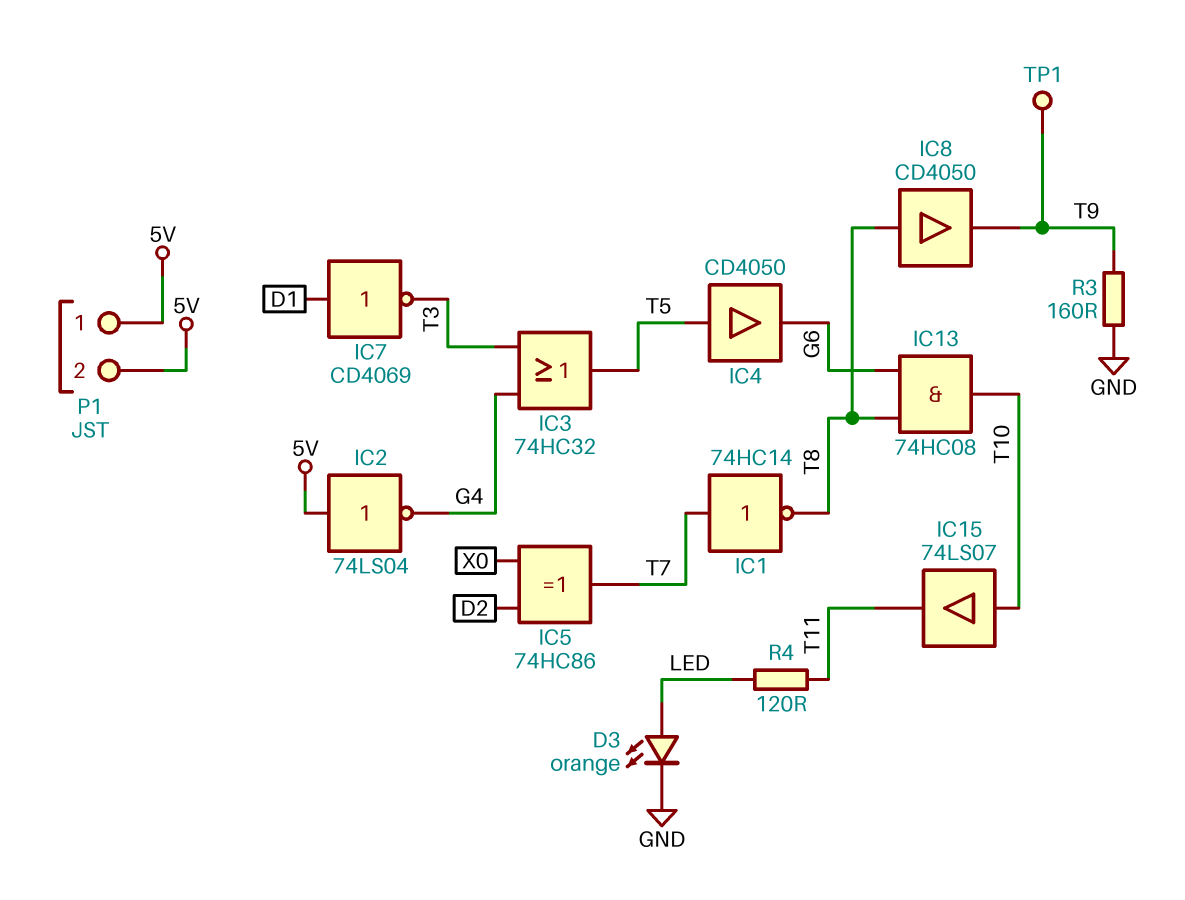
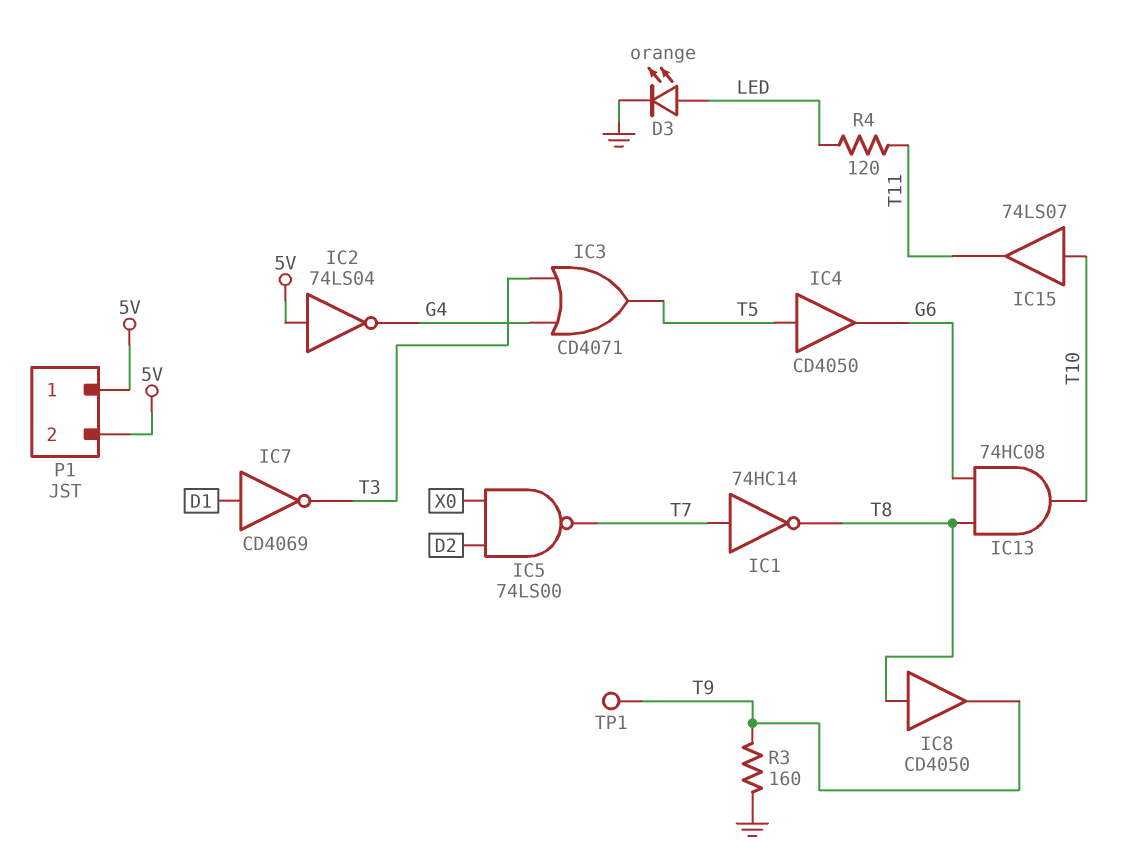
IC3: OR 74HC32 (in G4, in T3, out T5) -> OR CD4071 (in G4, in T3, out T5)
IC5: XOR 74HC86 (in D2, in X0, out T7) -> NAND 74LS00 (in D2, in X0, out T7)

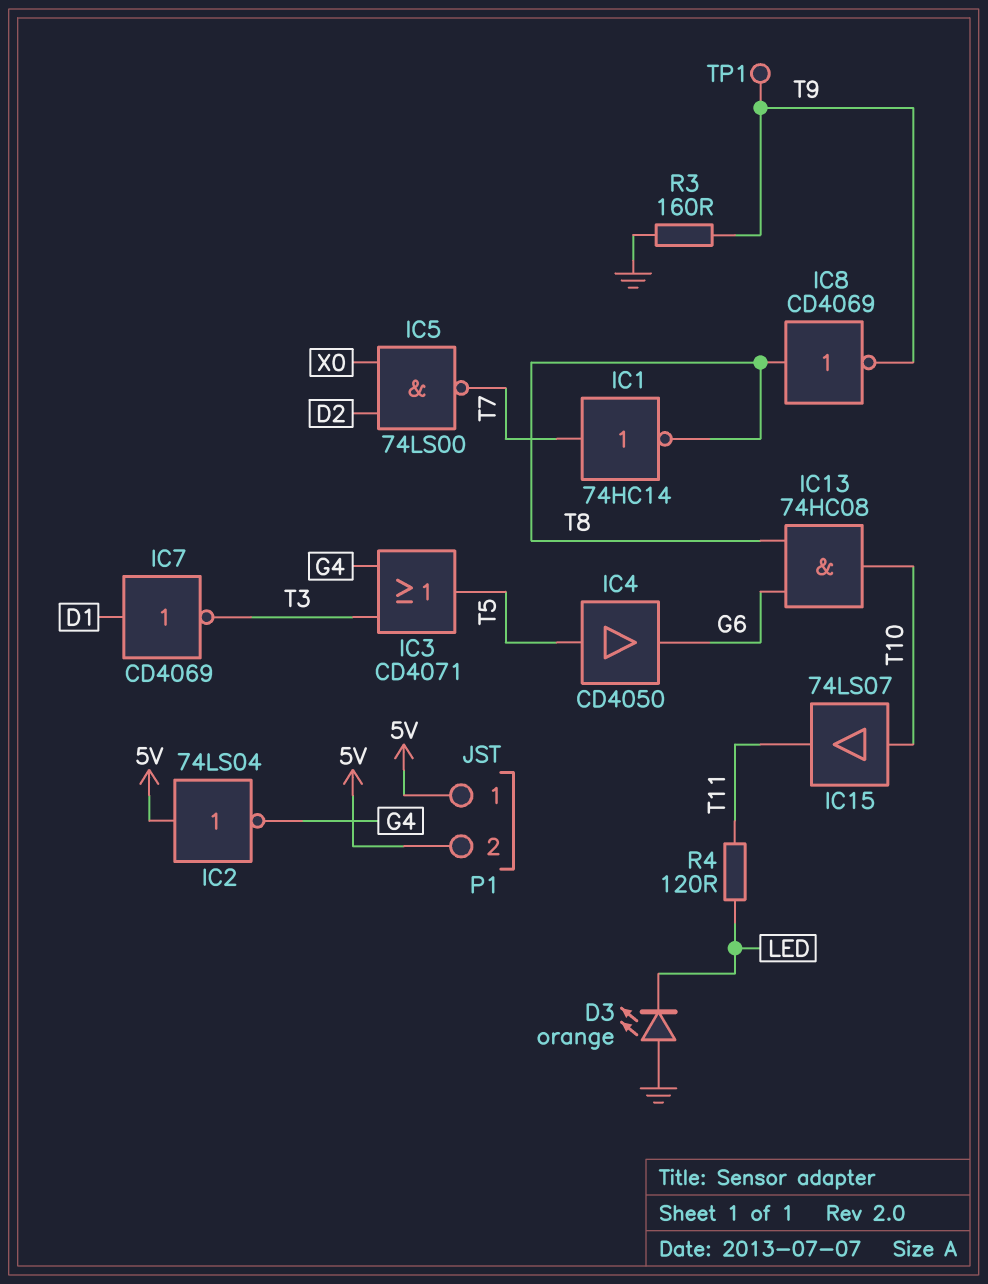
D3: LED orange (A LED, K GND) -> LED orange (A GND, K LED)
IC8: buffer CD4050 (in T8, out T9) -> NOT CD4069 (in T8, out T9)

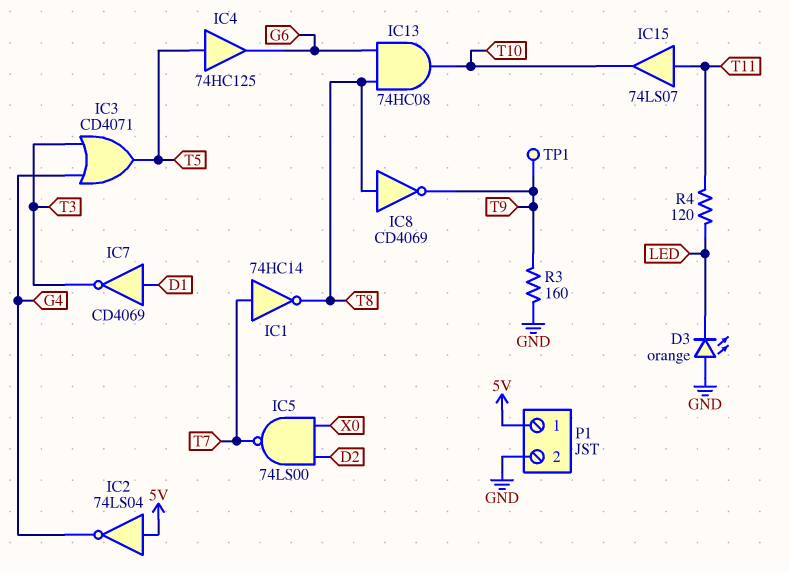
IC4: buffer CD4050 (in T5, out G6) -> buffer 74HC125 (in T5, out G6)
IC15: buffer 74LS07 (in T10, out T11) -> buffer 74LS07 (in T11, out T10)
P1 pin 2: 5V -> GND

